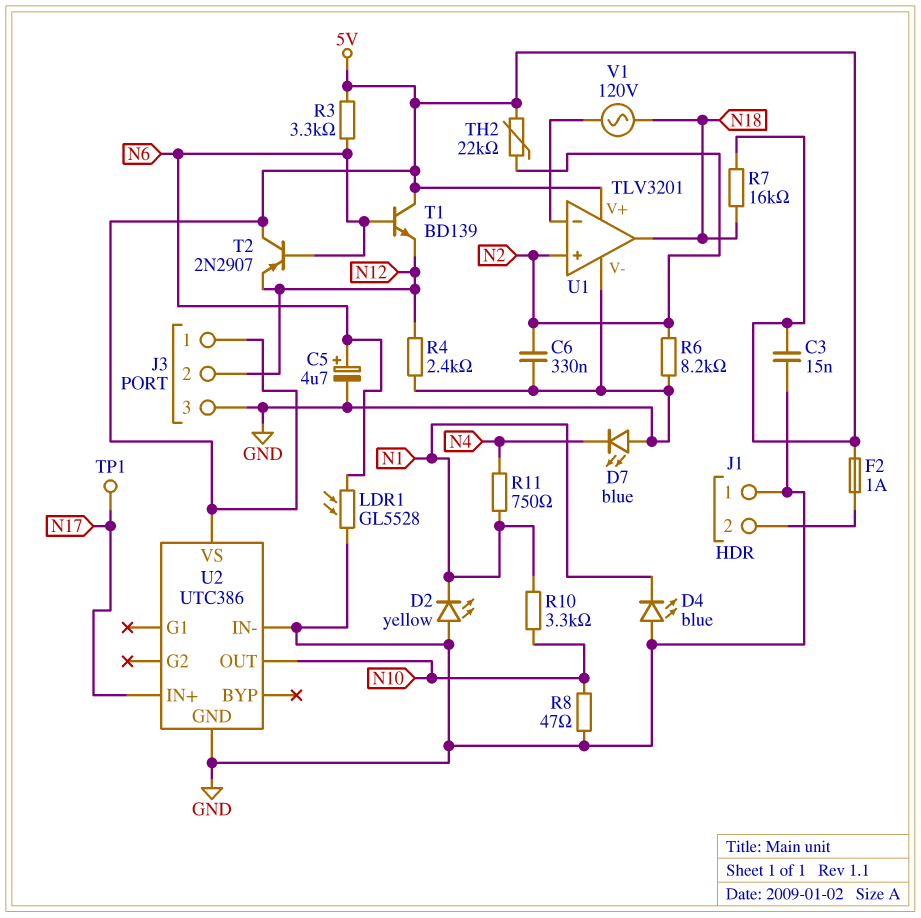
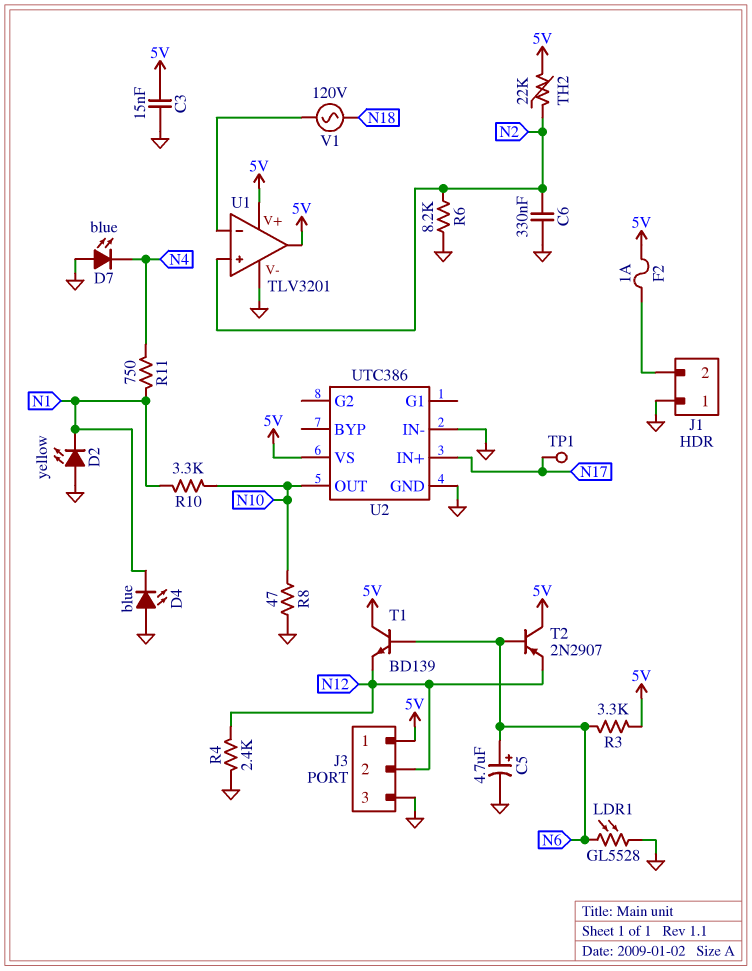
R7: 16k (5V, N18) -> none
U1 pin out: N18 -> 5V

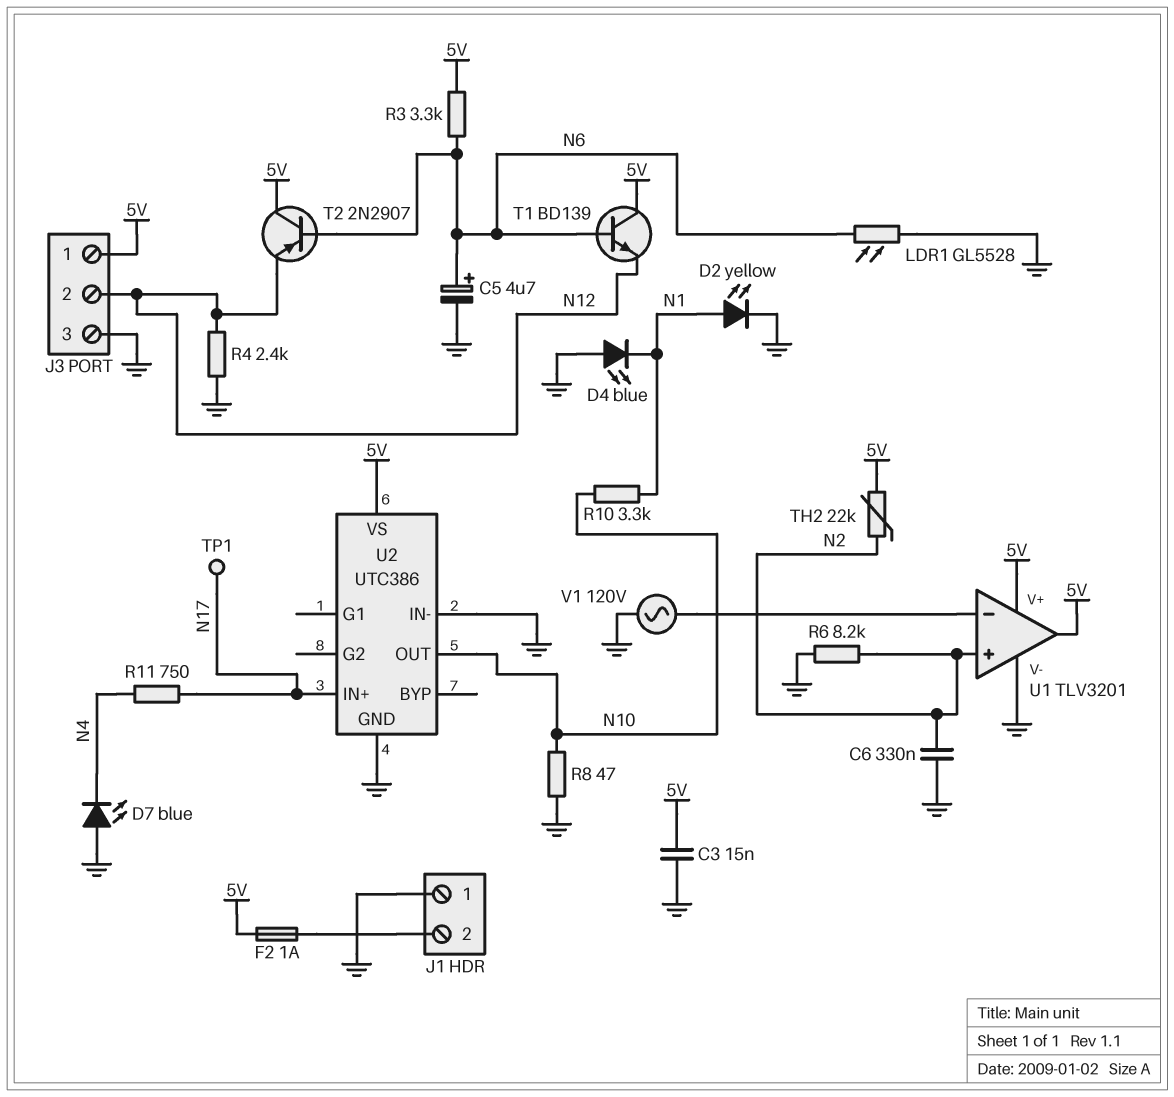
D2: LED yellow (A GND, K N1) -> LED yellow (A N1, K GND)
R11: 750 (N1, N4) -> 750 (N4, N17)
V1: AC 120V (N18, U1/in-) -> AC 120V (GND, U1/in-)

